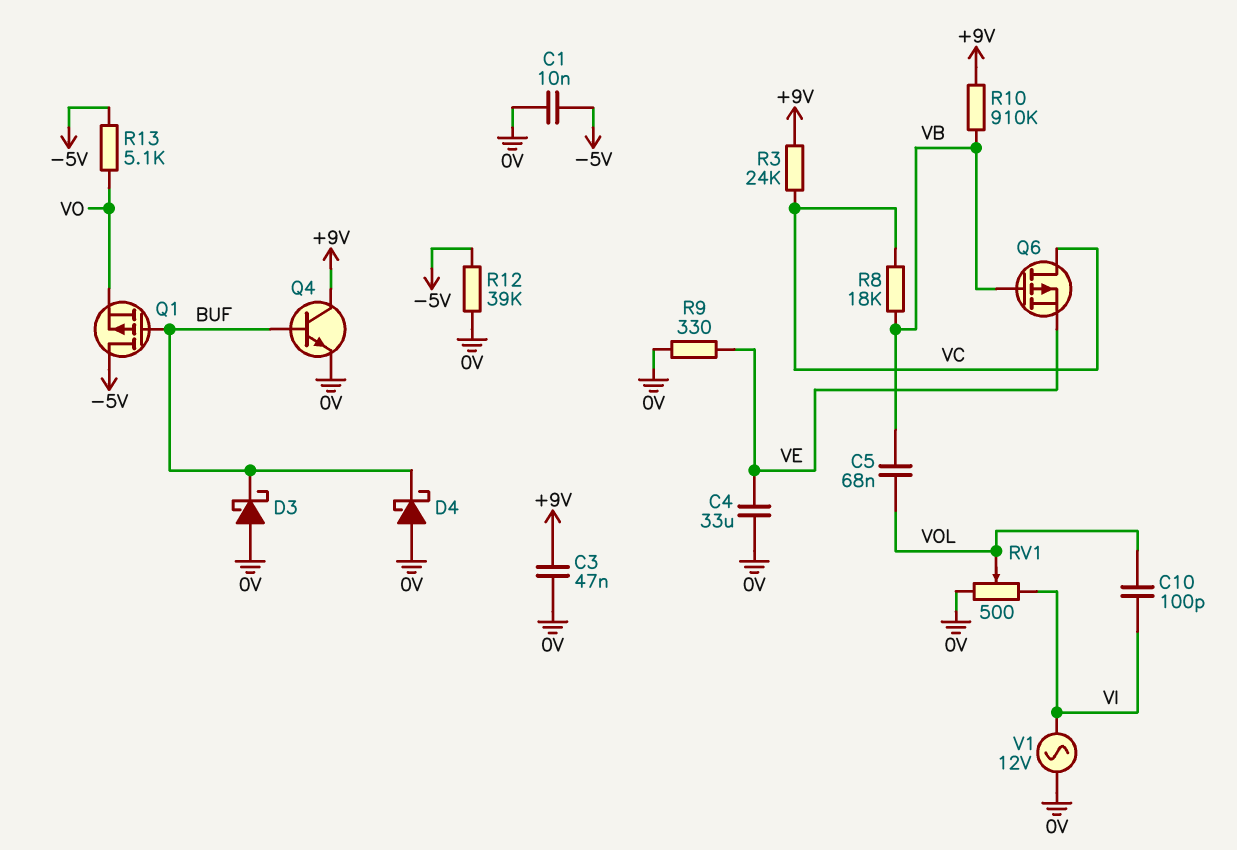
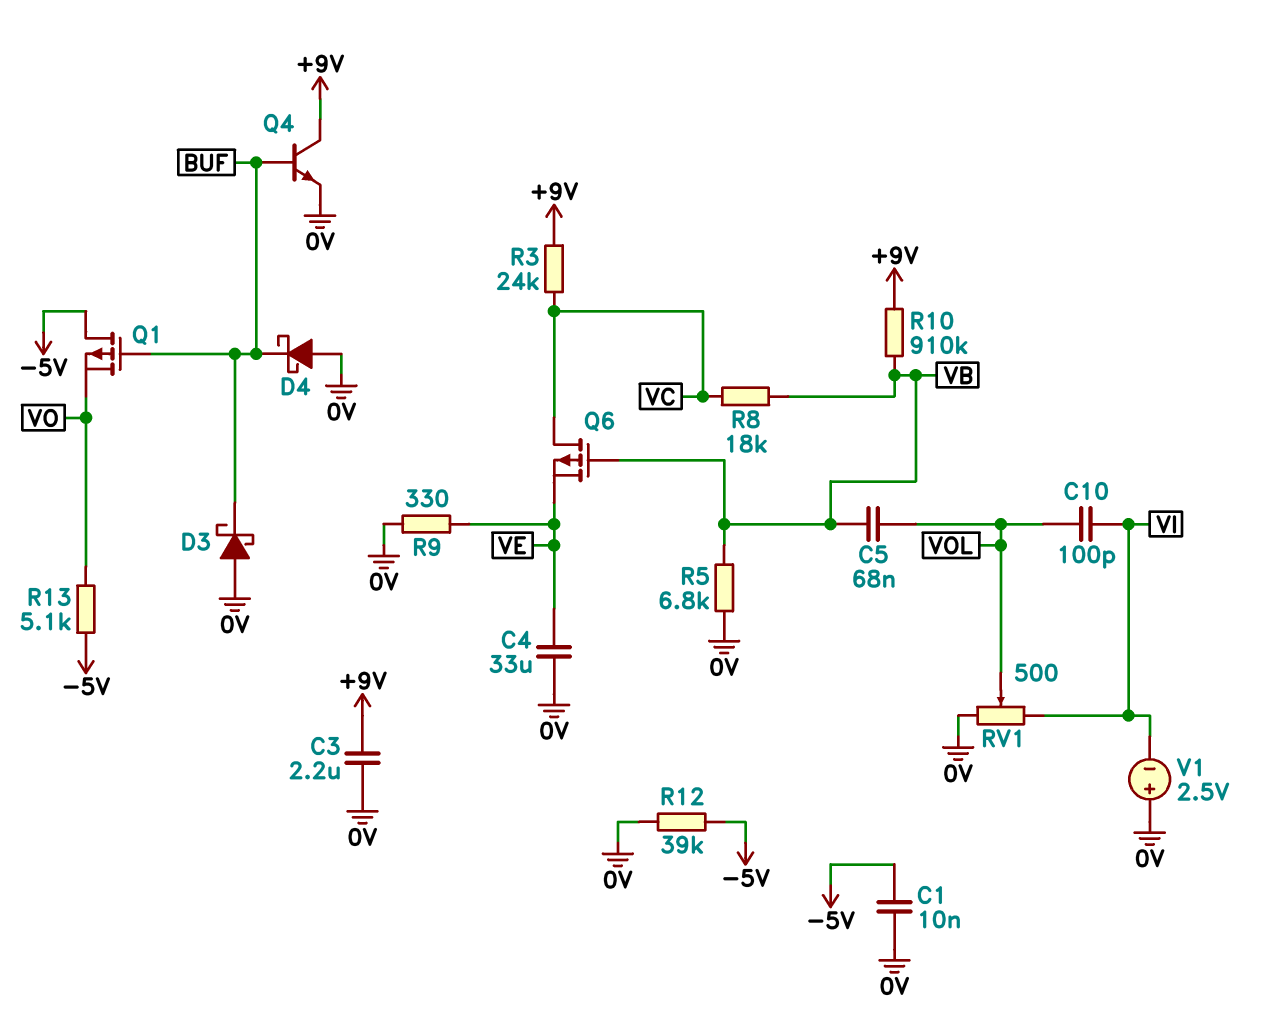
C3: 47nF (+9V, 0V) -> 2.2uF (+9V, 0V)
R5: none -> 6.8k (0V, VB)
V1: AC 12V (0V, VI) -> 2.5V (plus 0V, minus VI)

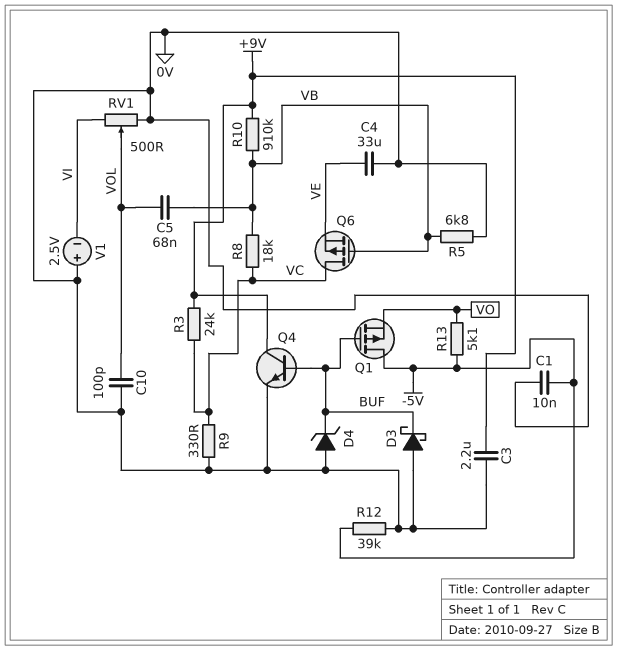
C10: 100pF (VI, VOL) -> 100pF (0V, VOL)
D4: schottky (A 0V, K BUF) -> zener (A 0V, K BUF)
R9: 330 (0V, VE) -> 330 (0V, VC)

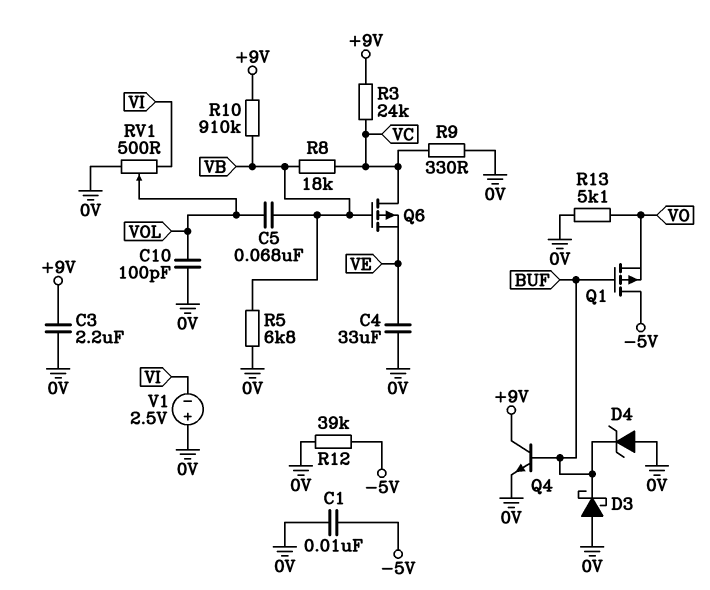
R13: 5.1k (-5V, VO) -> 5.1k (0V, VO)

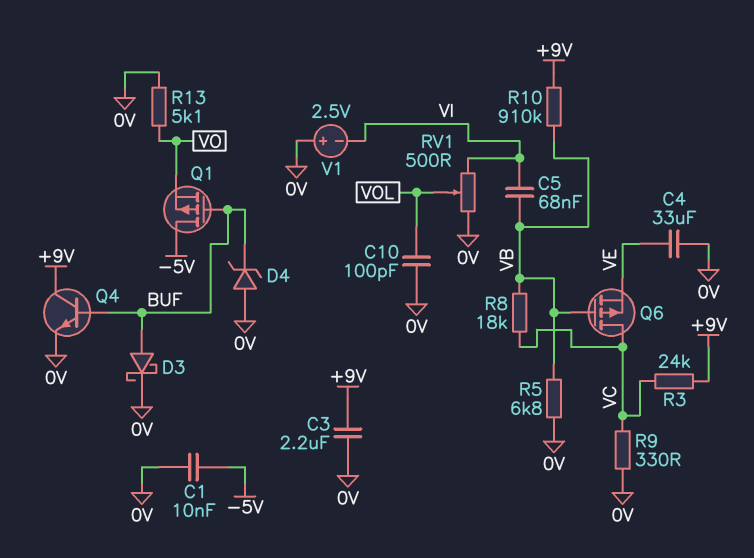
C5: 68nF (VB, VOL) -> 68nF (VB, VI)
D3: schottky (A 0V, K BUF) -> schottky (A BUF, K 0V)
R12: 39k (-5V, 0V) -> none

